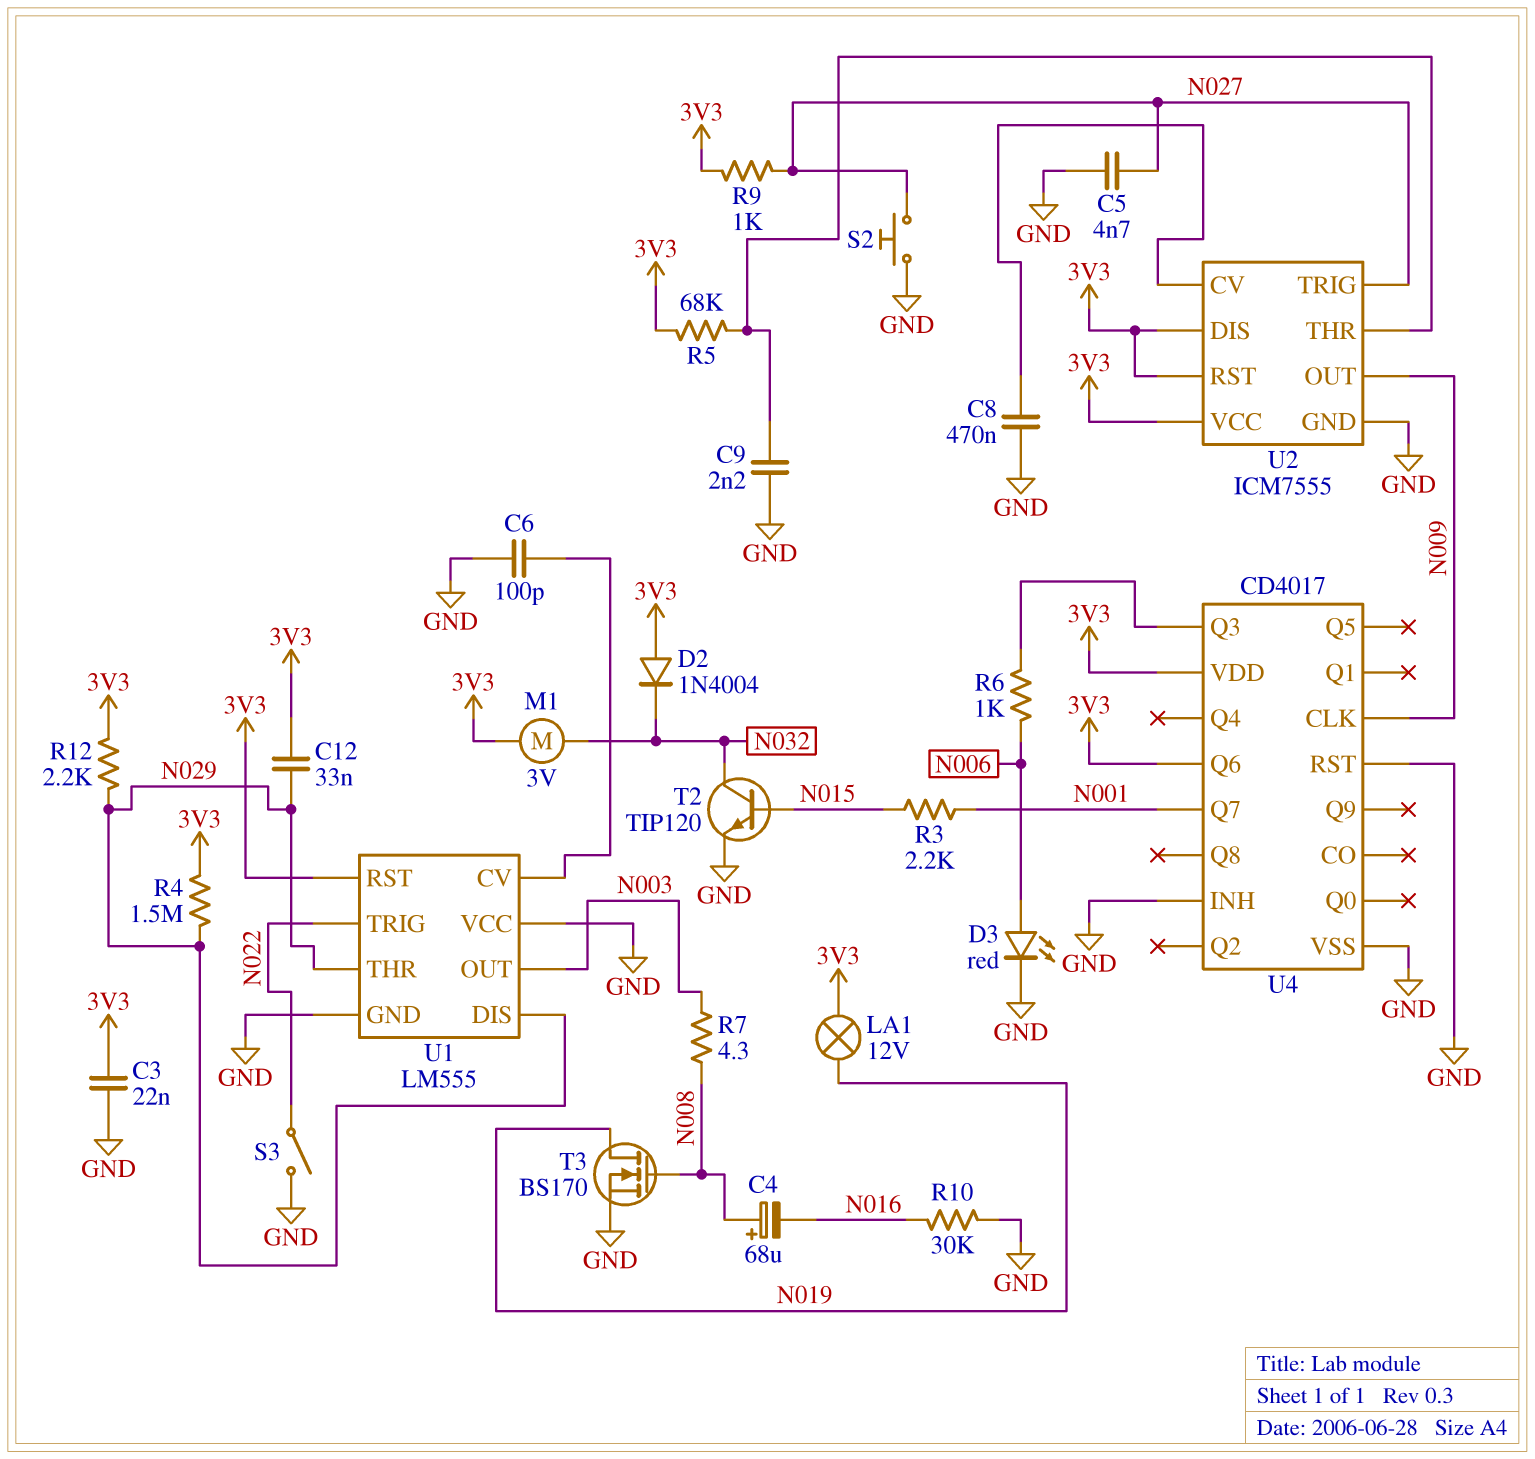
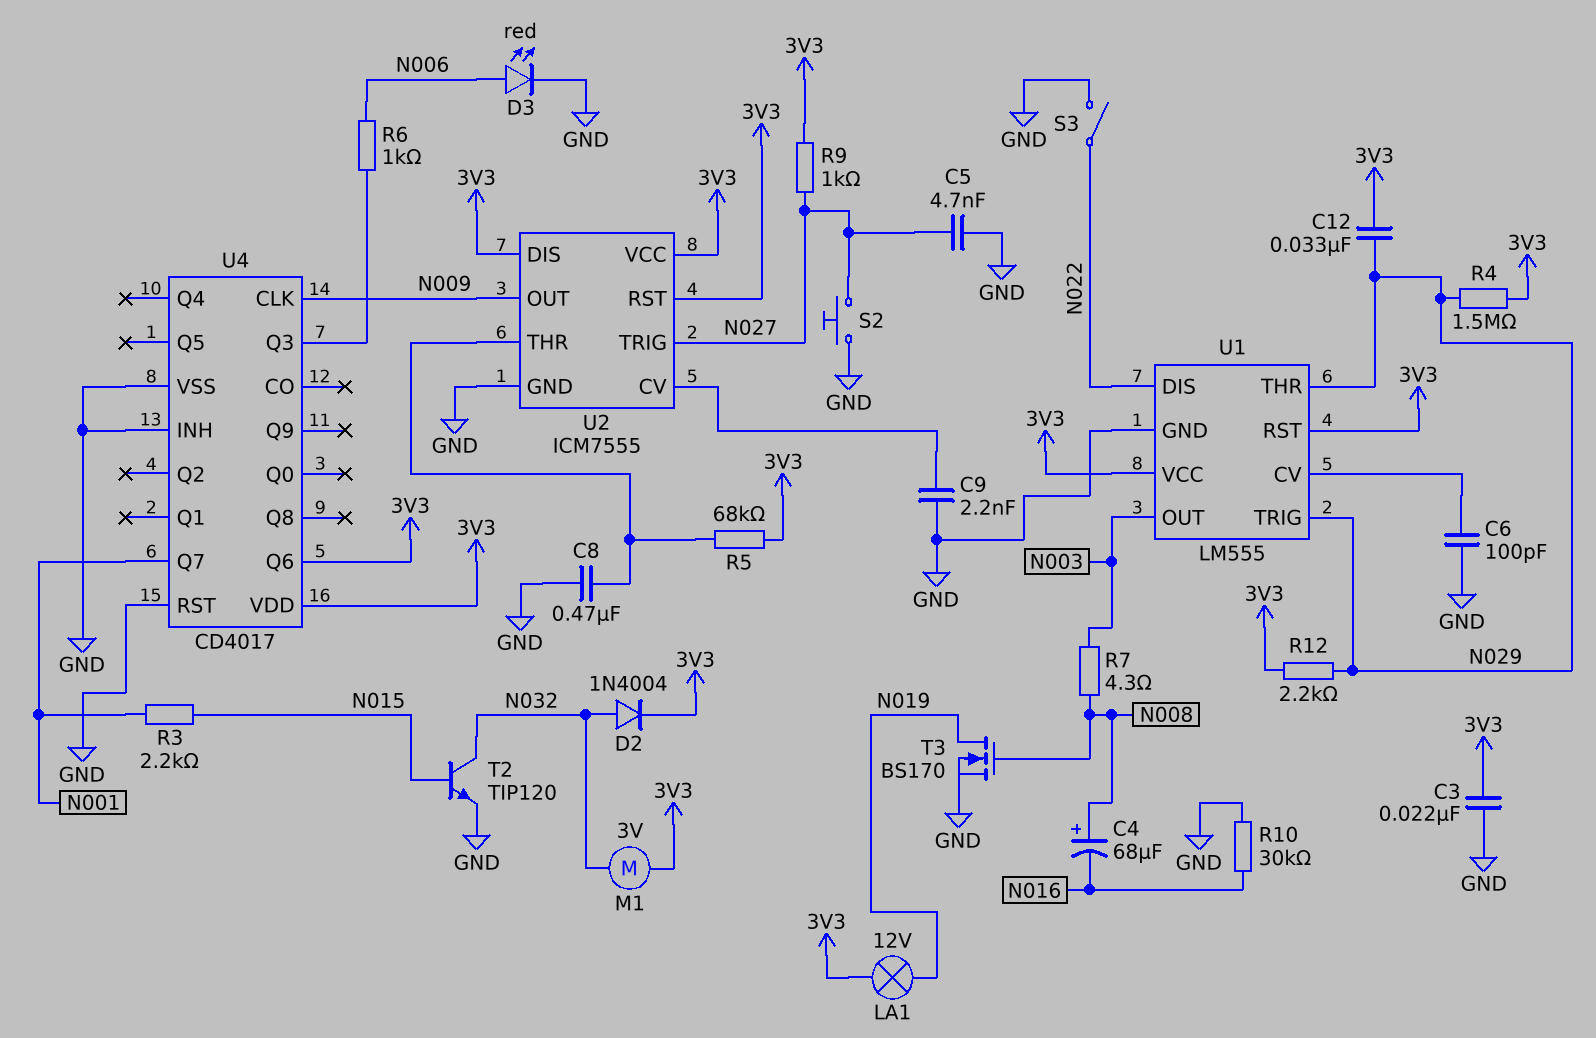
C8: 470nF (GND, U2/CV) -> 470nF (GND, U2/THR)
C9: 2.2nF (GND, U2/THR) -> 2.2nF (GND, U2/CV)
D2: diode 1N4004 (A 3V3, K N032) -> diode 1N4004 (A N032, K 3V3)
U1 pin DIS: N029 -> N022
U1 pin TRIG: N022 -> N029
U1 pin VCC: GND -> 3V3

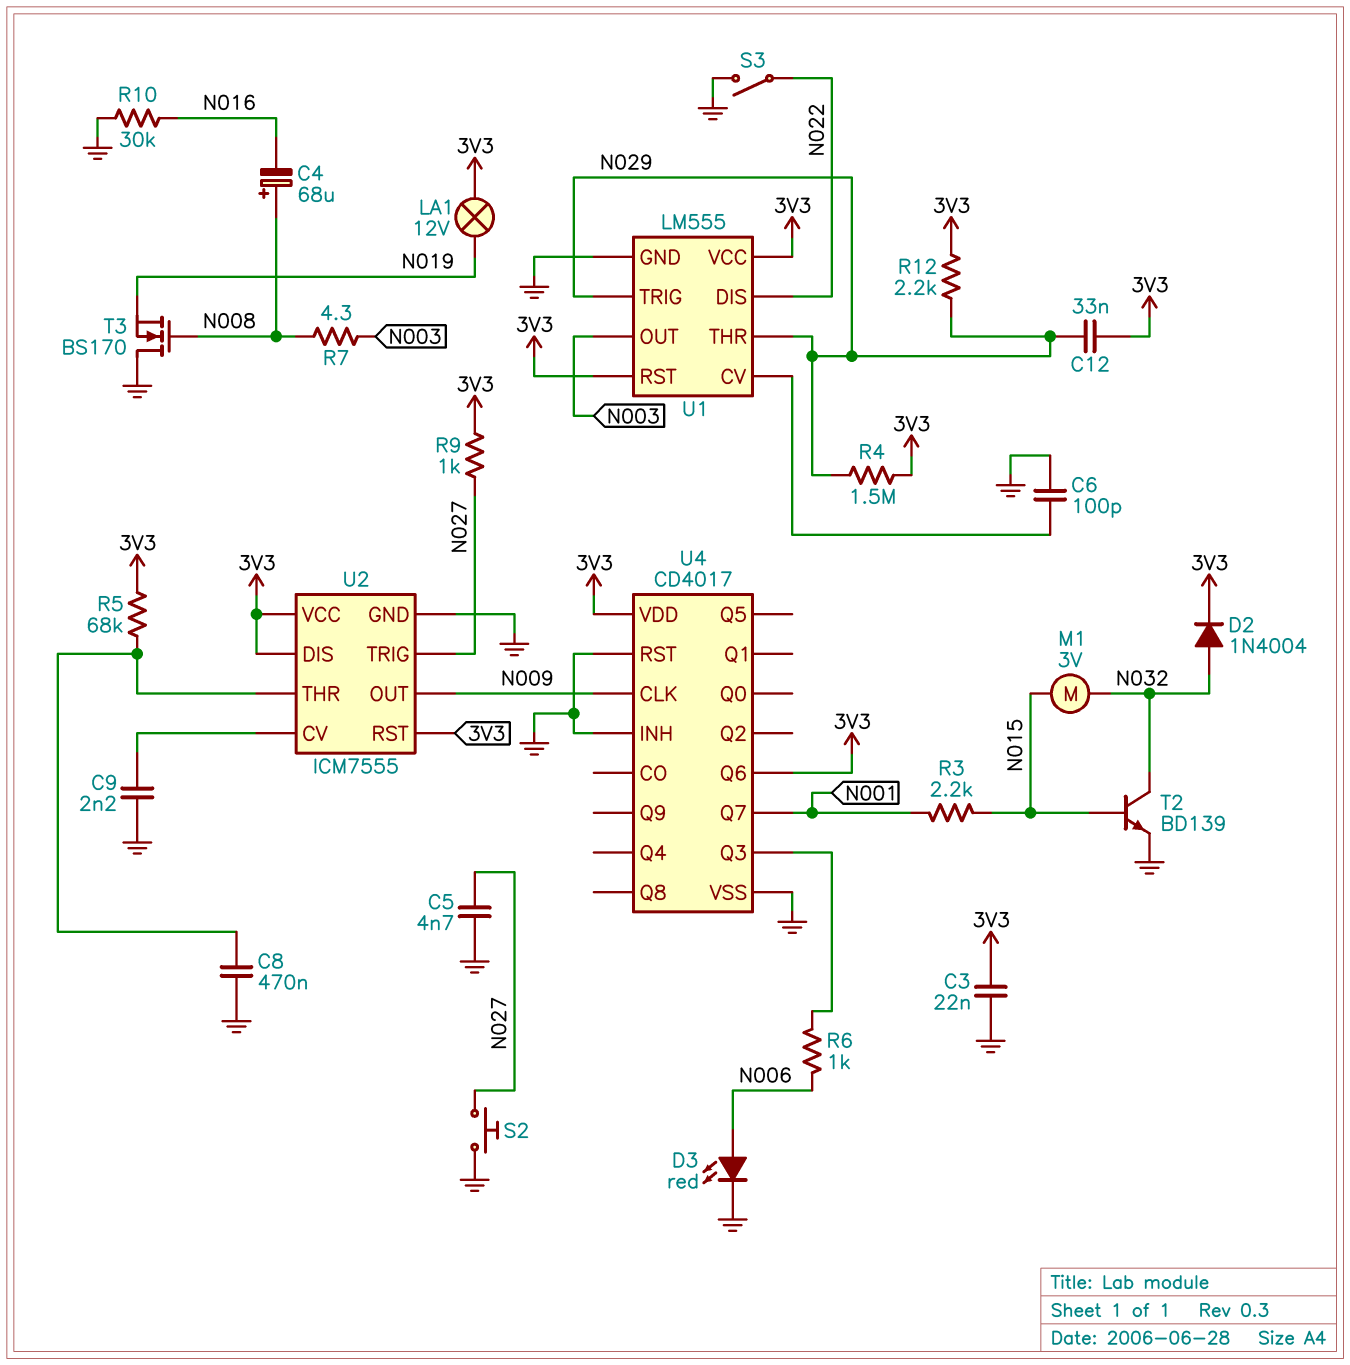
M1: motor 3V (3V3, N032) -> motor 3V (N015, N032)
T2: NPN TIP120 (B N015, C N032, E GND) -> NPN BD139 (B N015, C N032, E GND)
T3: NMOS BS170 (G N008, D N019, S GND) -> NMOS BS170 (G N008, D GND, S N019)

